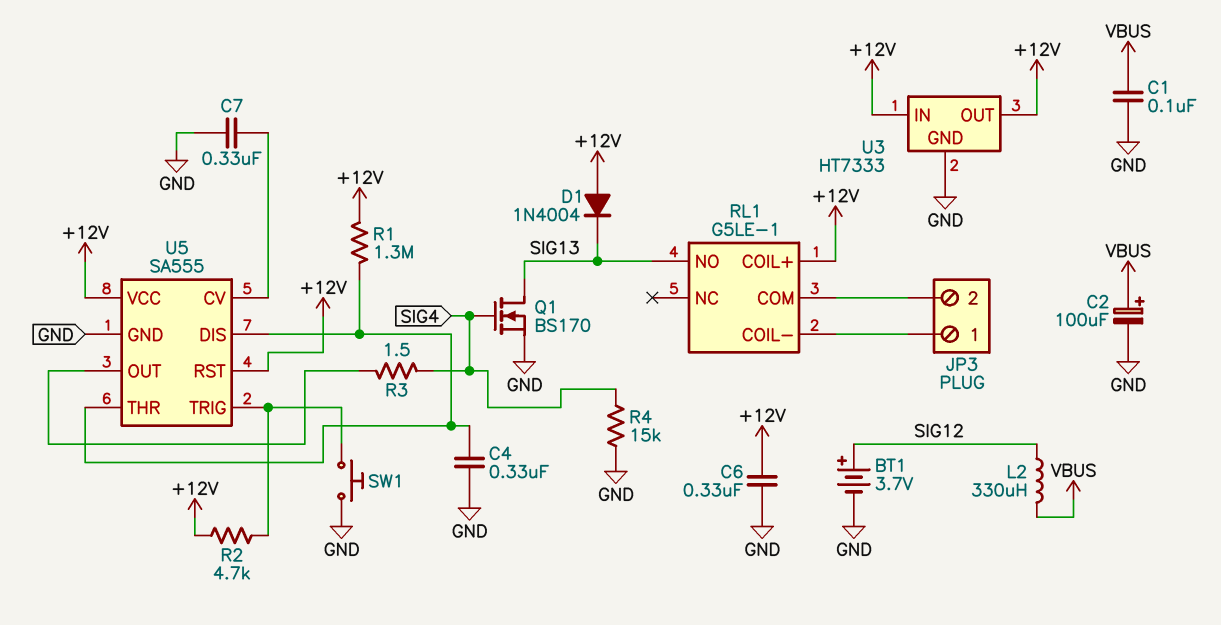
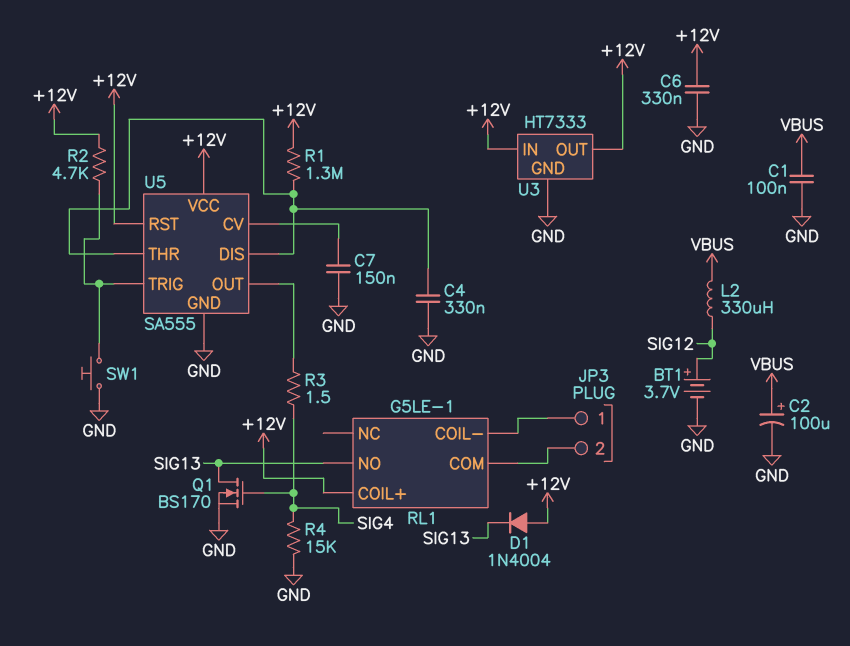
C7: 330nF (GND, U5/CV) -> 150nF (GND, U5/CV)

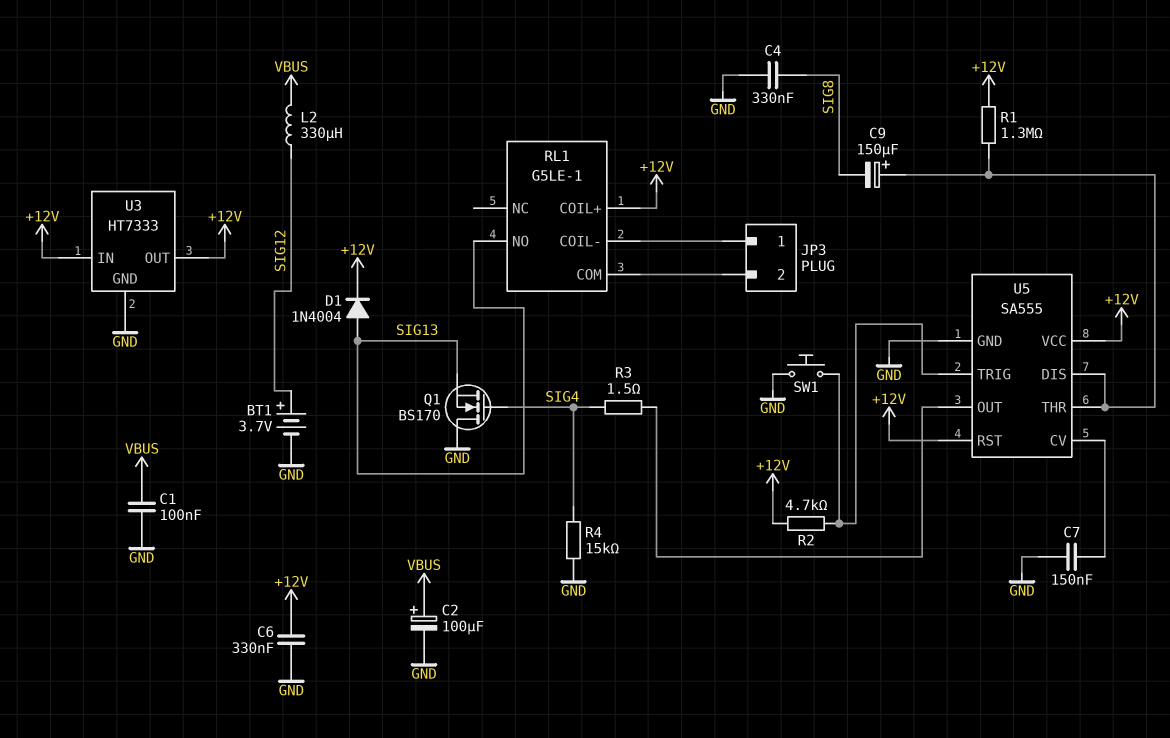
C4: 330nF (GND, U5/DIS) -> 330nF (GND, SIG8)
C9: none -> 150uF (plus U5/DIS, minus SIG8)
D1: diode 1N4004 (A +12V, K SIG13) -> diode 1N4004 (A SIG13, K +12V)
Q1: NMOS BS170 (G SIG4, D SIG13, S GND) -> NMOS BS170 (G SIG4, D GND, S SIG13)

